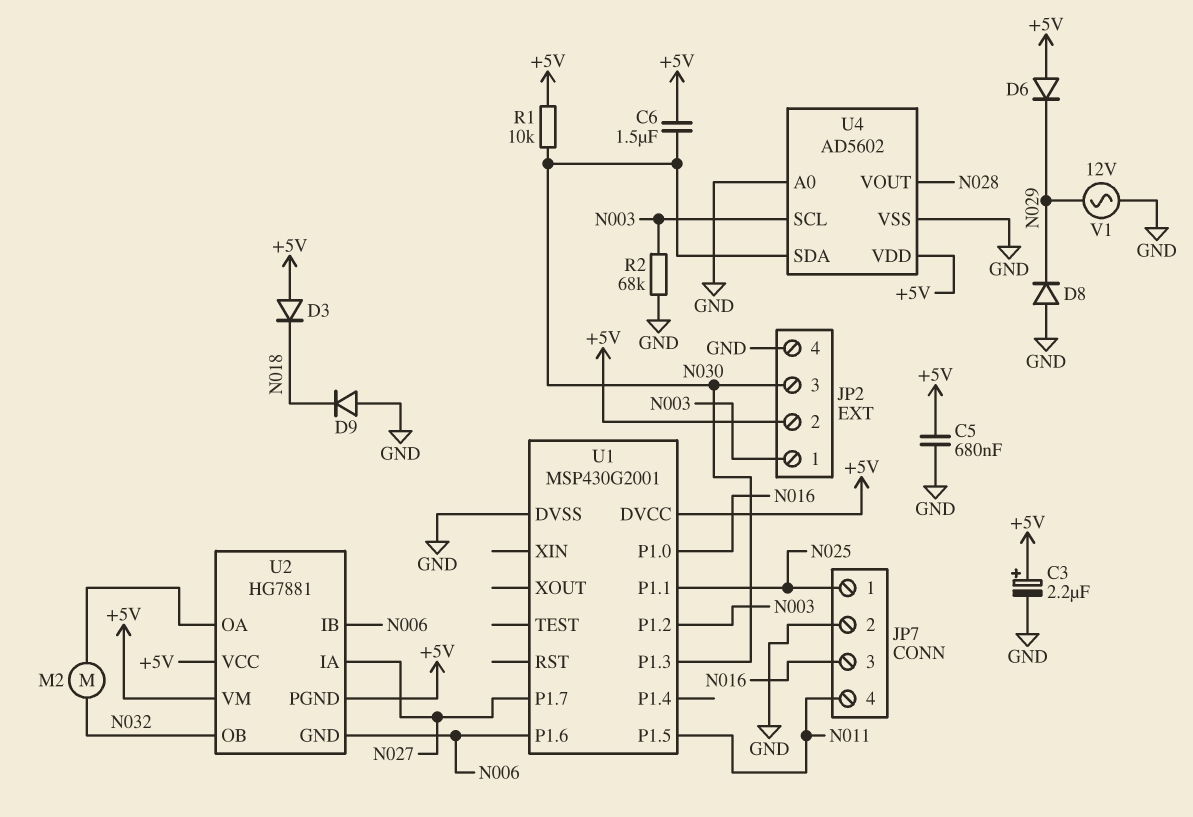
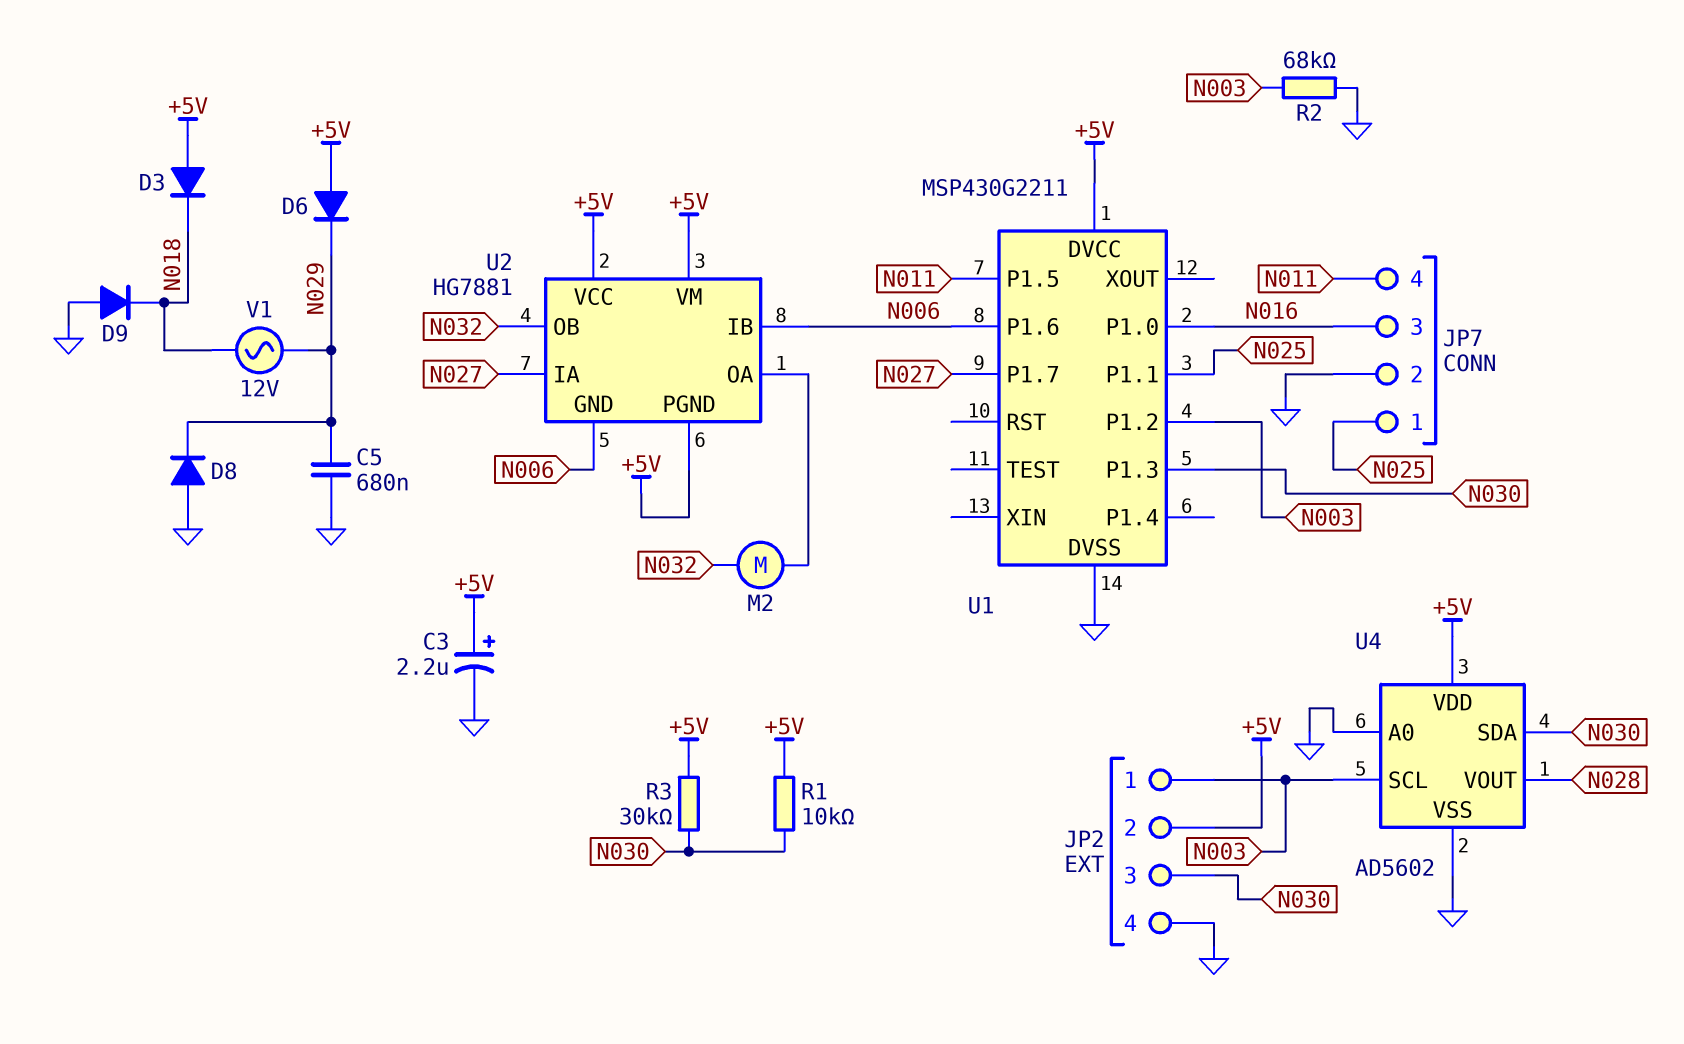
C5: 680nF (+5V, GND) -> 680nF (GND, N029)
C6: 1.5uF (+5V, N030) -> none
R3: none -> 30k (+5V, N030)
U1: MSP430G2001 -> MSP430G2211
V1: AC 12V (GND, N029) -> AC 12V (N018, N029)

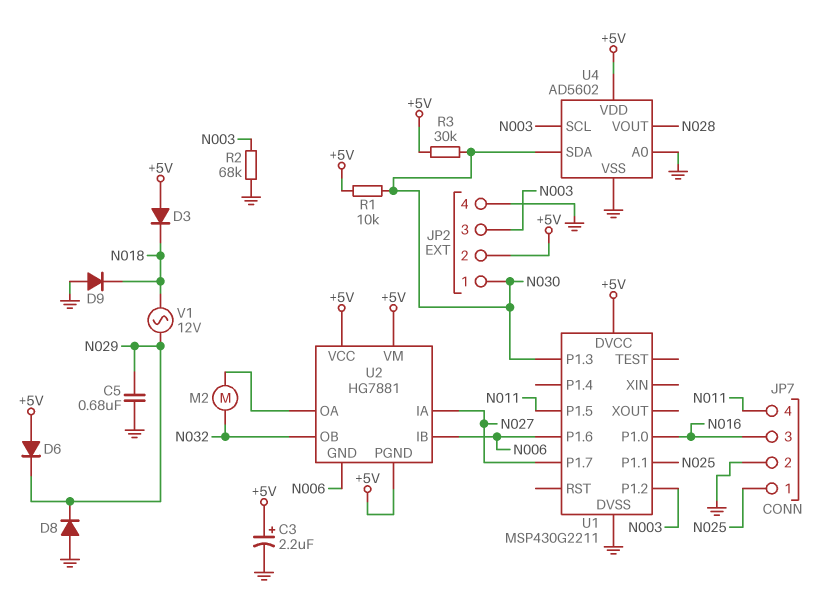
JP2 pin 1: N003 -> N030
JP2 pin 3: N030 -> N003

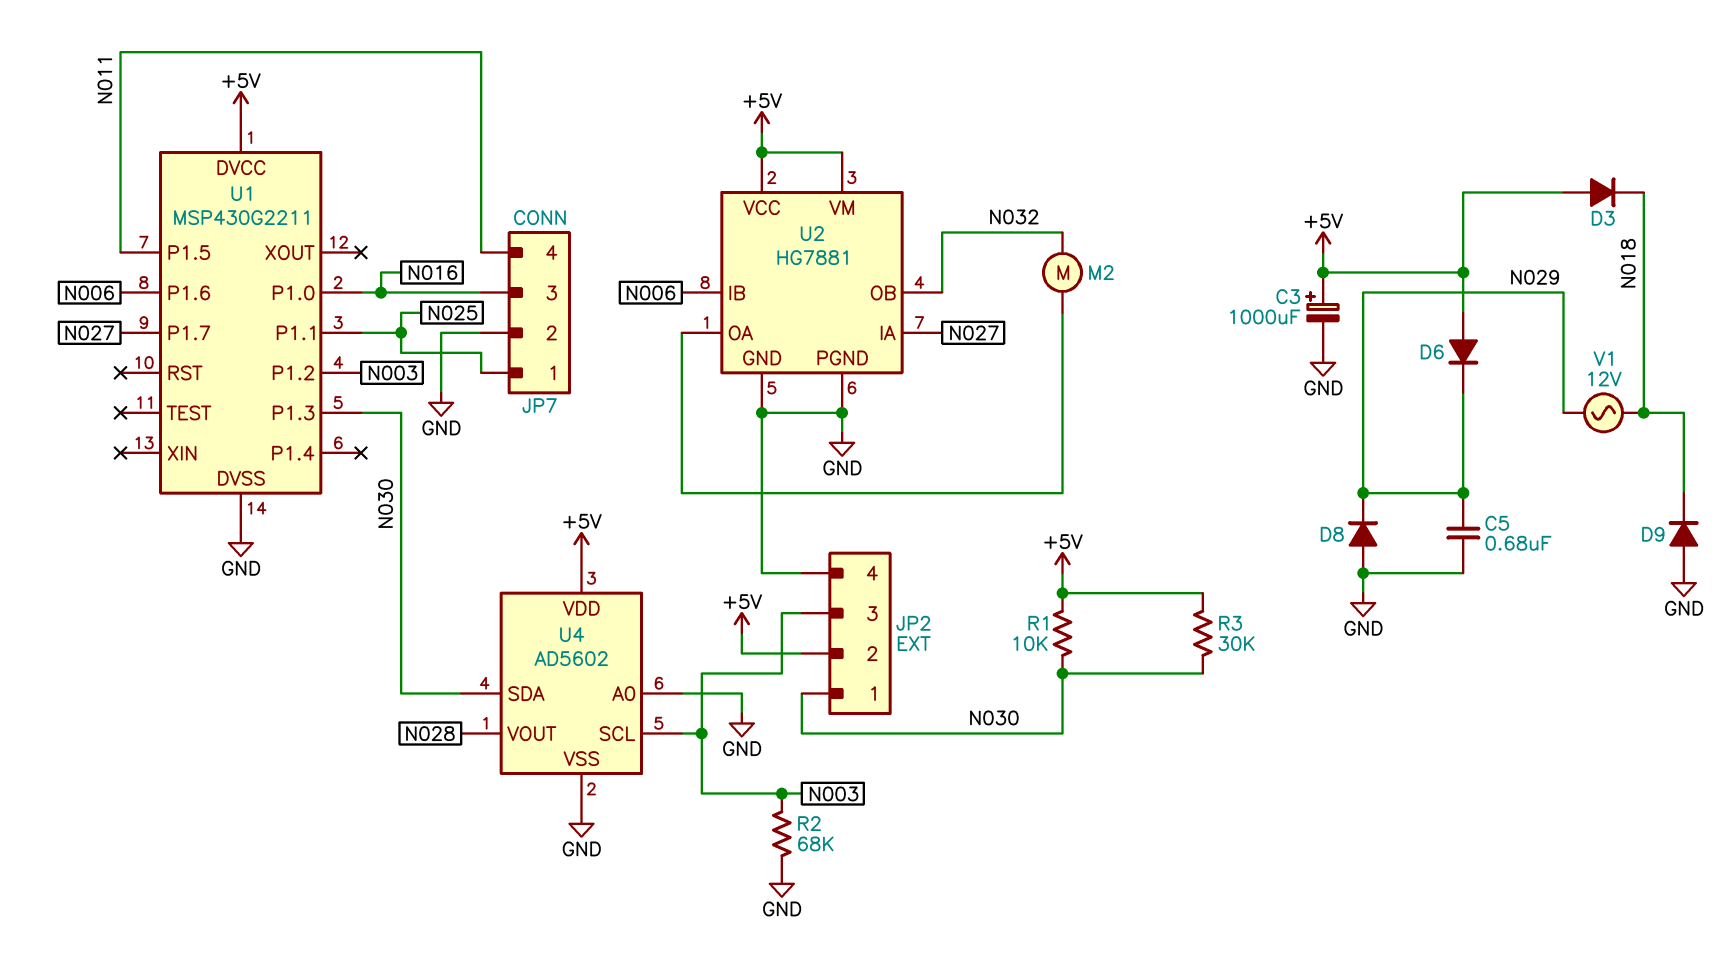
C3: 2.2uF (plus +5V, minus GND) -> 1000uF (plus +5V, minus GND)
U2 pin GND: N006 -> GND
U2 pin PGND: +5V -> GND

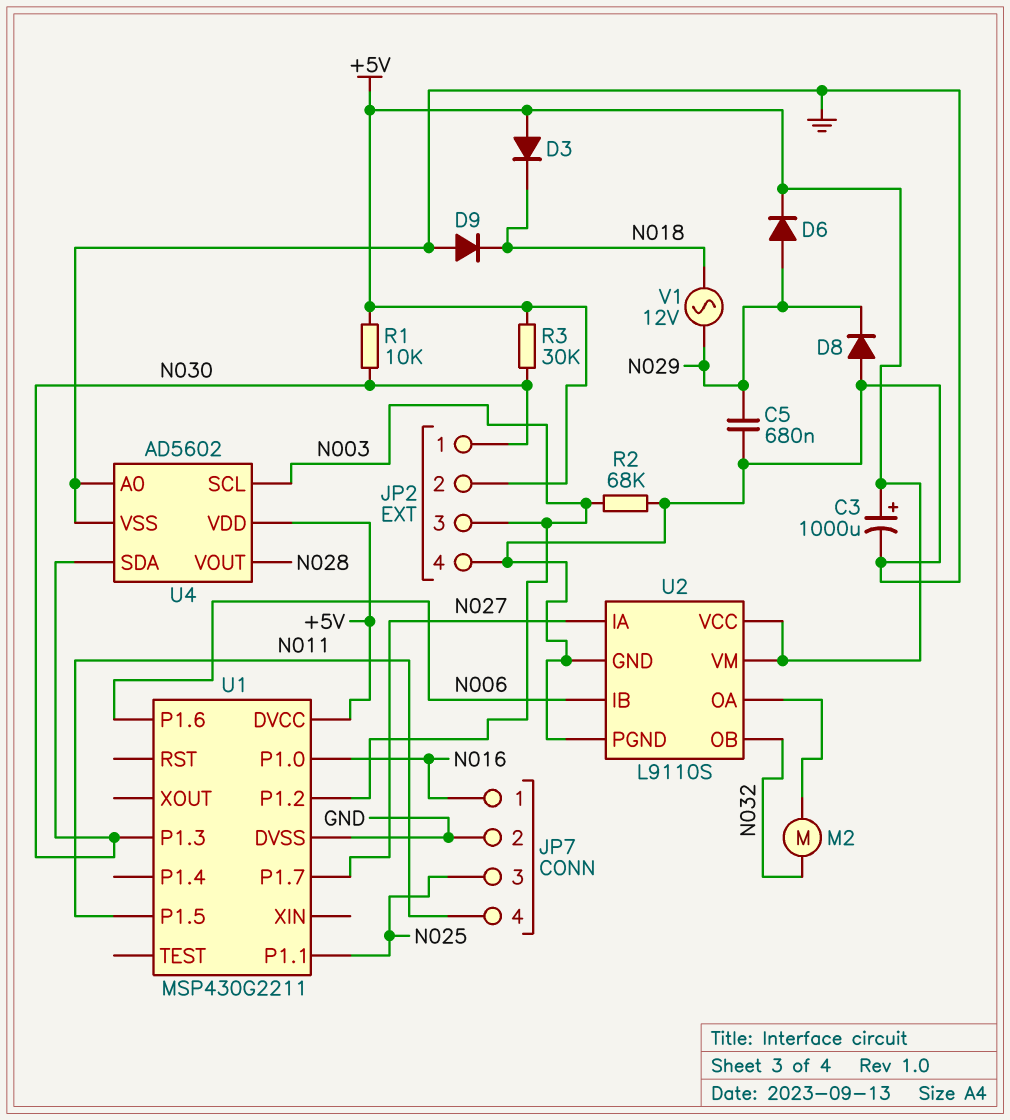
D6: diode (A +5V, K N029) -> diode (A N029, K +5V)
JP7 pin 1: N025 -> N016
JP7 pin 3: N016 -> N025
U2: HG7881 -> L9110S

